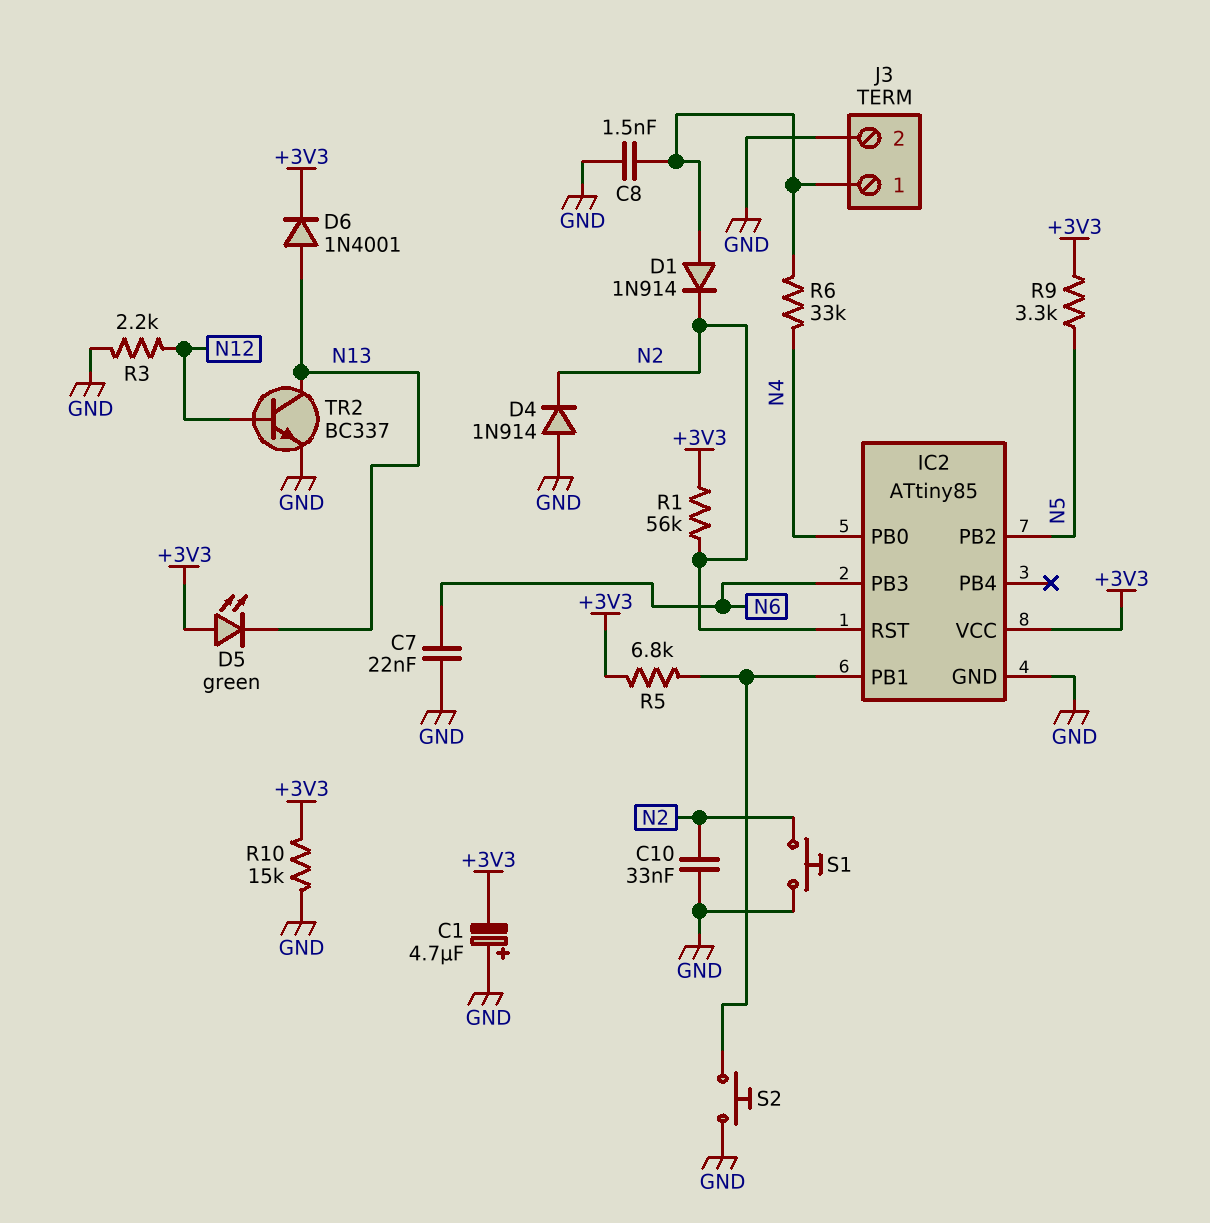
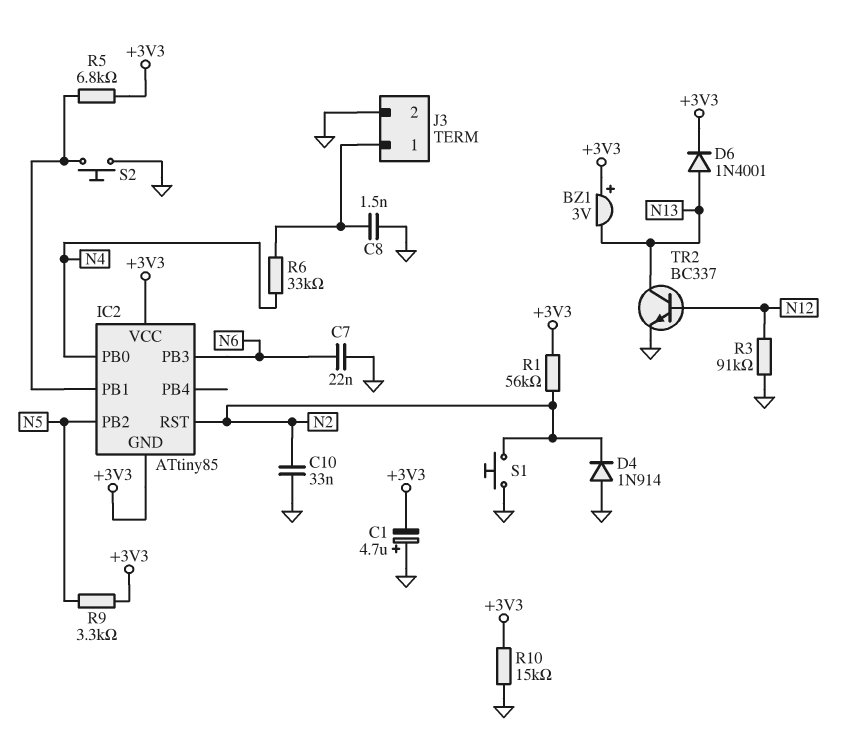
BZ1: none -> buzzer 3V (plus +3V3, minus N13)
D1: diode 1N914 (A J3/1, K N2) -> none
D5: LED green (A +3V3, K N13) -> none
IC2 pin GND: GND -> +3V3
R3: 2.2k (GND, N12) -> 91k (GND, N12)

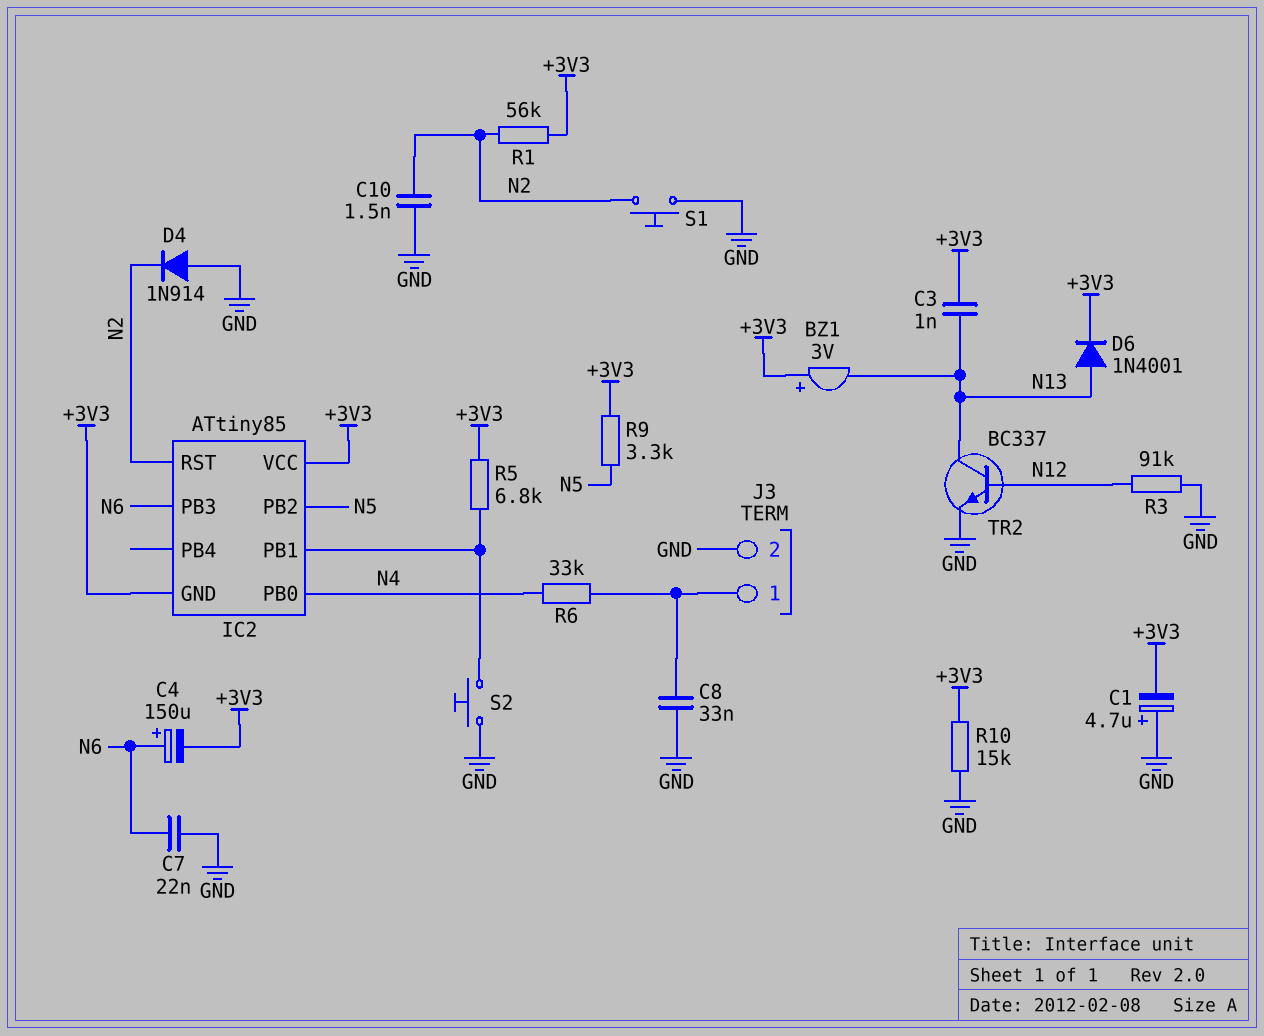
C3: none -> 1nF (+3V3, N13)
C4: none -> 150uF (plus N6, minus +3V3)
C8: 1.5nF (GND, J3/1) -> 33nF (GND, J3/1)
C10: 33nF (GND, N2) -> 1.5nF (GND, N2)

